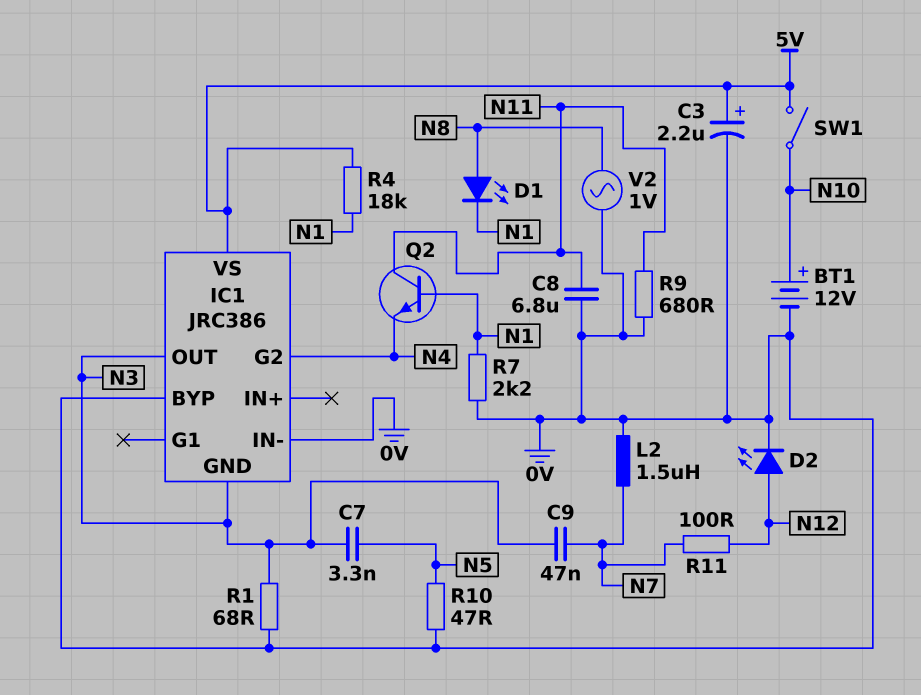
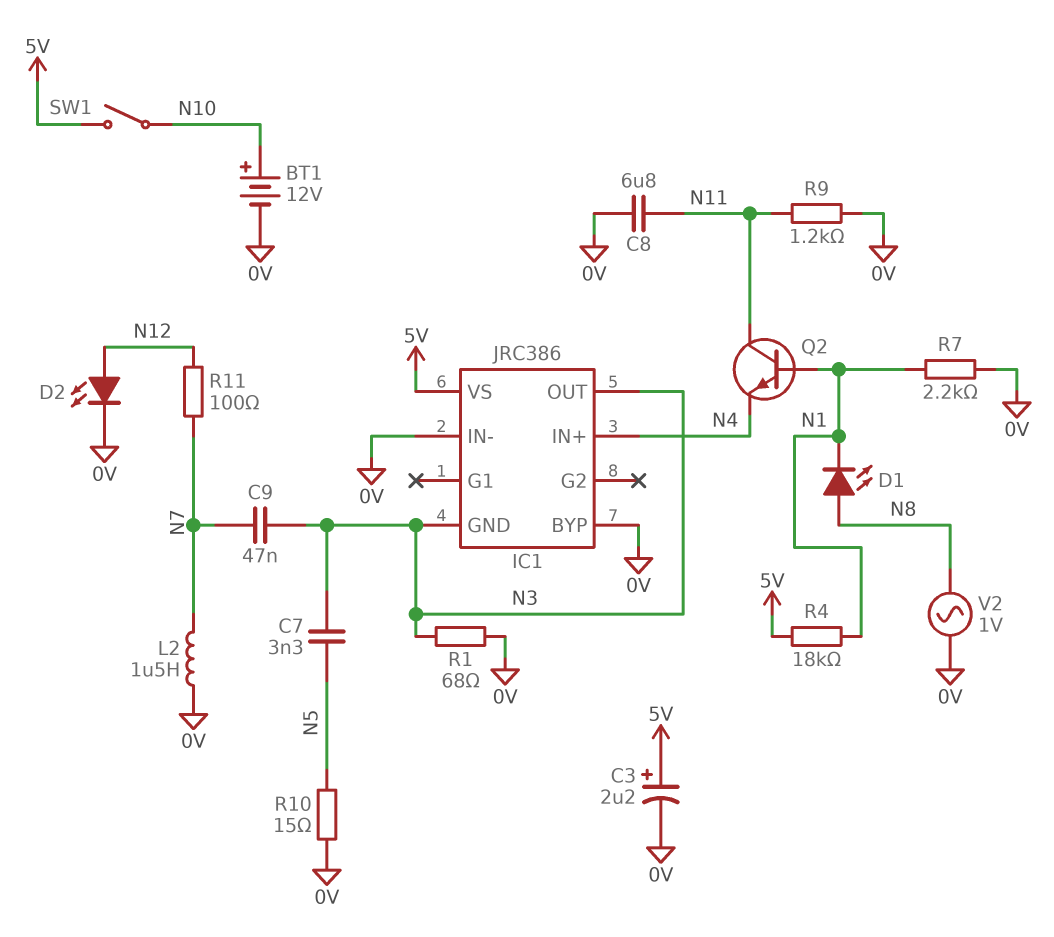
IC1 pin G2: N4 -> none
IC1 pin IN+: none -> N4
R9: 680 (0V, N11) -> 1.2k (0V, N11)
R10: 47 (0V, N5) -> 15 (0V, N5)

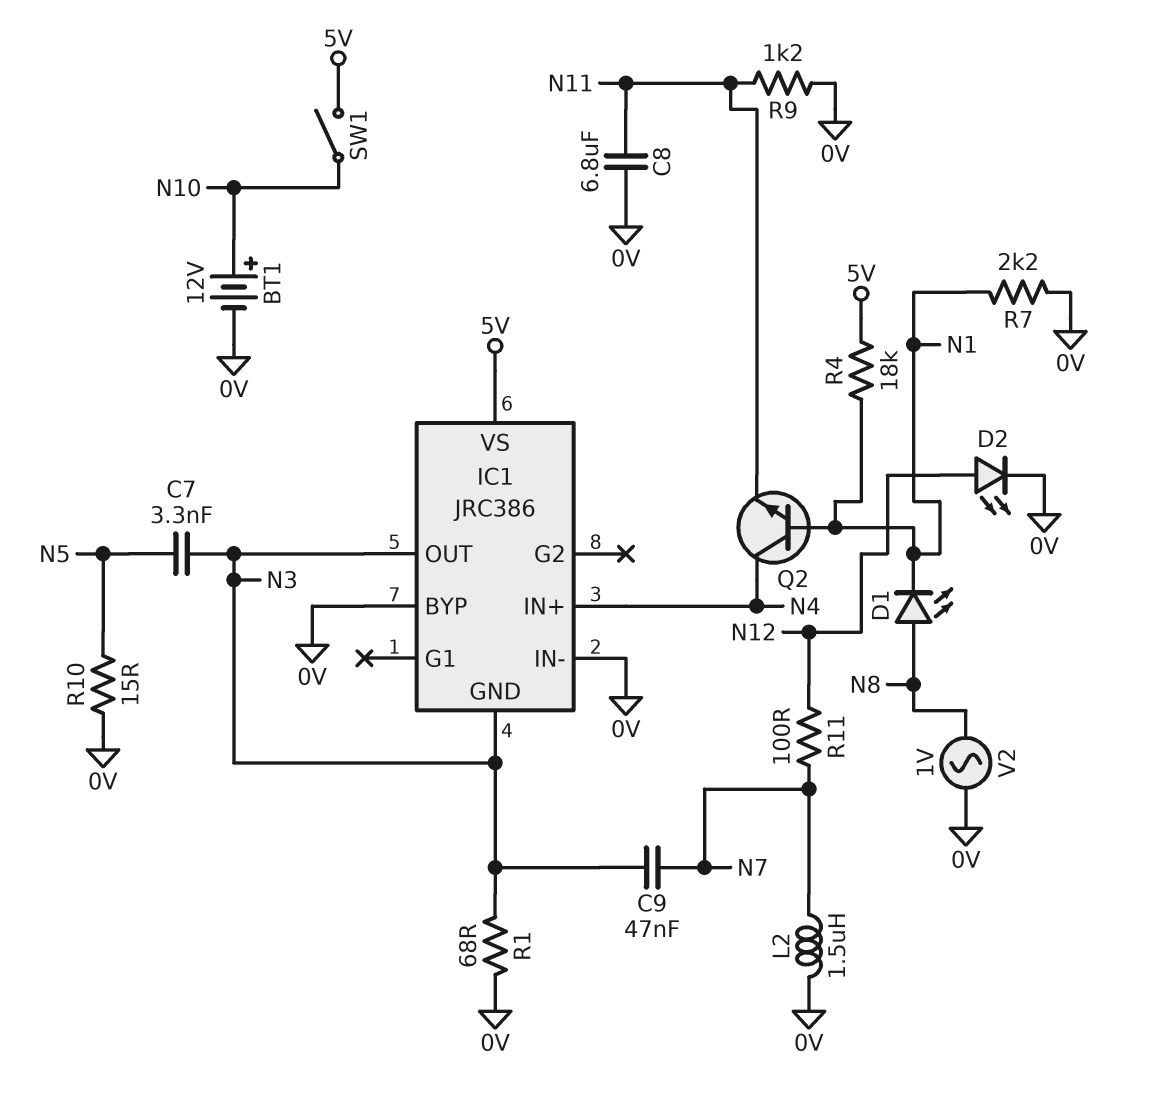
C3: 2.2uF (plus 5V, minus 0V) -> none
Q2: NPN (B N1, C N11, E N4) -> NPN (B N1, C N4, E N11)

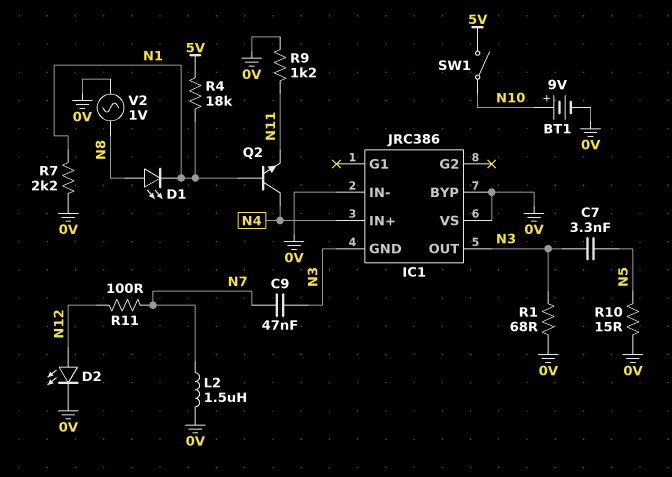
BT1: 12V (plus N10, minus 0V) -> 9V (plus N10, minus 0V)
C8: 6.8uF (0V, N11) -> none
IC1 pin VS: 5V -> 0V

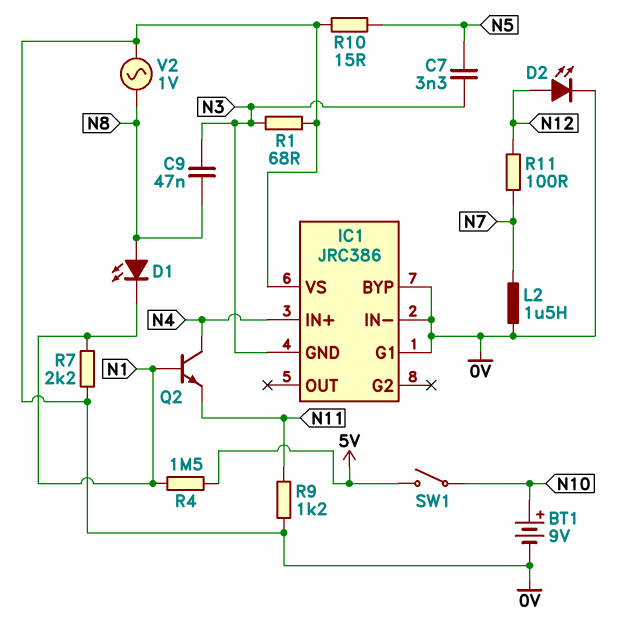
C9: 47nF (N3, N7) -> 47nF (N3, N8)
IC1 pin G1: none -> 0V
IC1 pin OUT: N3 -> none
R4: 18k (5V, N1) -> 1.5M (5V, N1)

